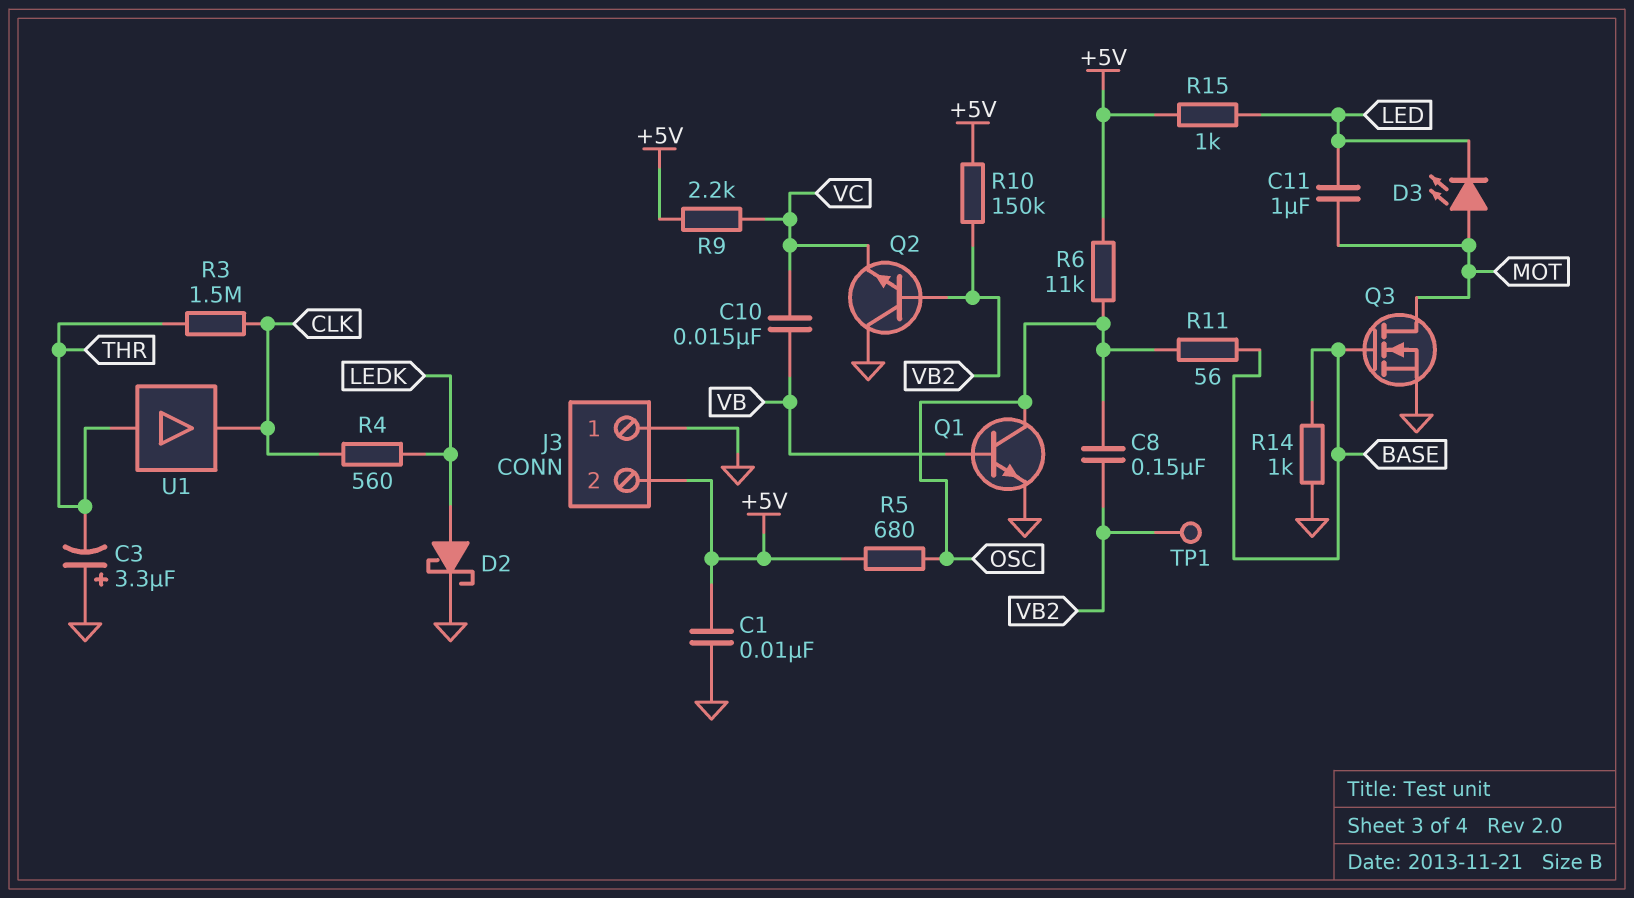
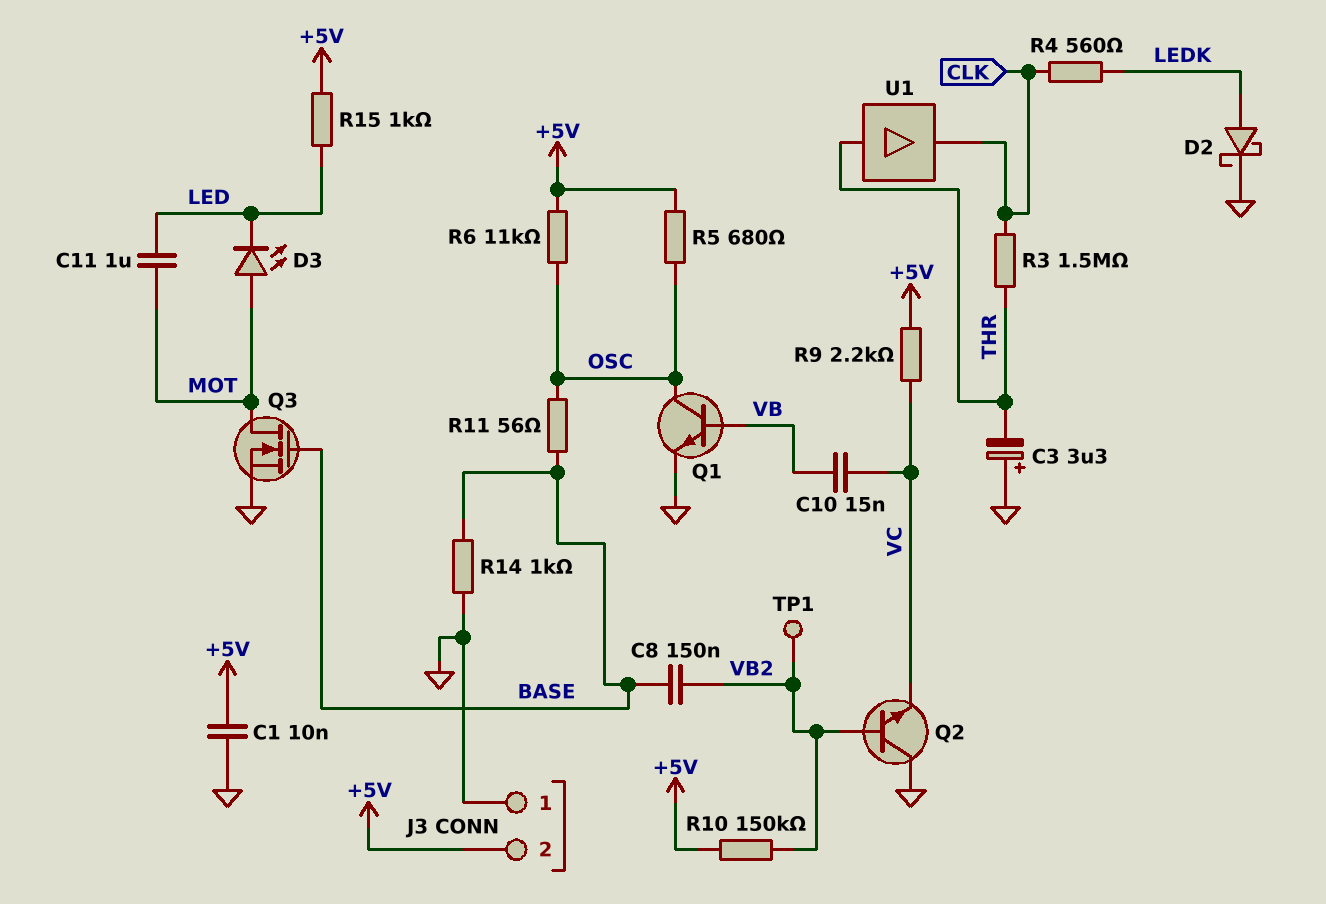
C8: 150nF (OSC, VB2) -> 150nF (BASE, VB2)

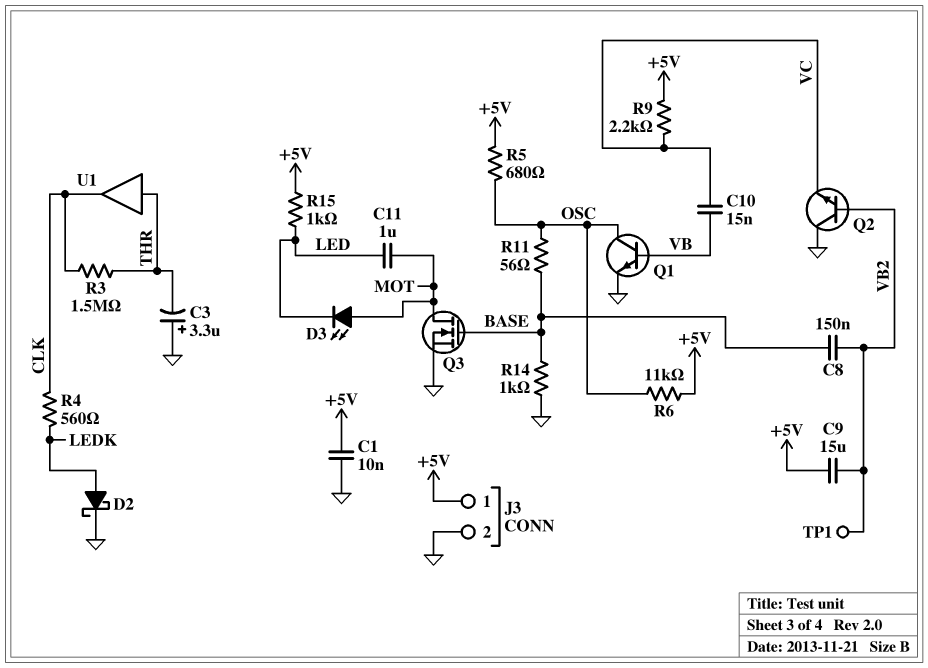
C9: none -> 15uF (+5V, VB2)
J3 pin 1: GND -> +5V
J3 pin 2: +5V -> GND
R10: 150k (+5V, VB2) -> none

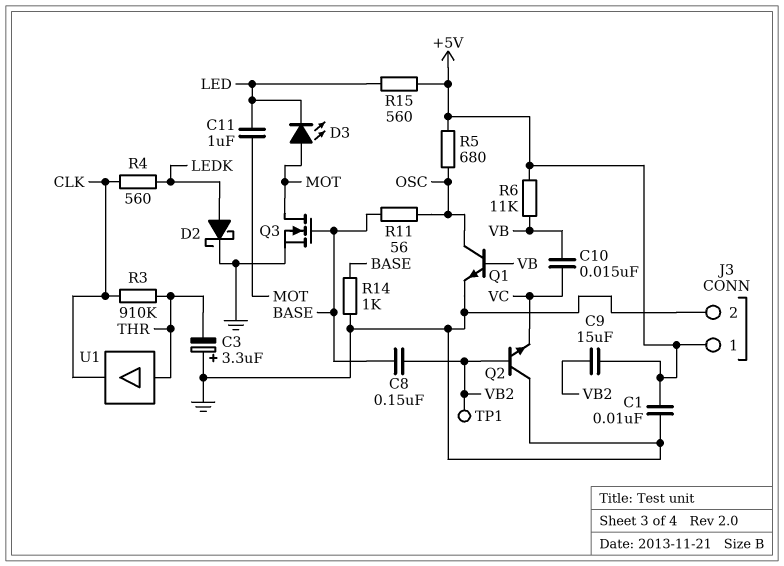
R3: 1.5M (CLK, THR) -> 910k (CLK, THR)
R6: 11k (+5V, OSC) -> 11k (+5V, VB)
R9: 2.2k (+5V, VC) -> none
R15: 1k (+5V, LED) -> 560 (+5V, LED)

